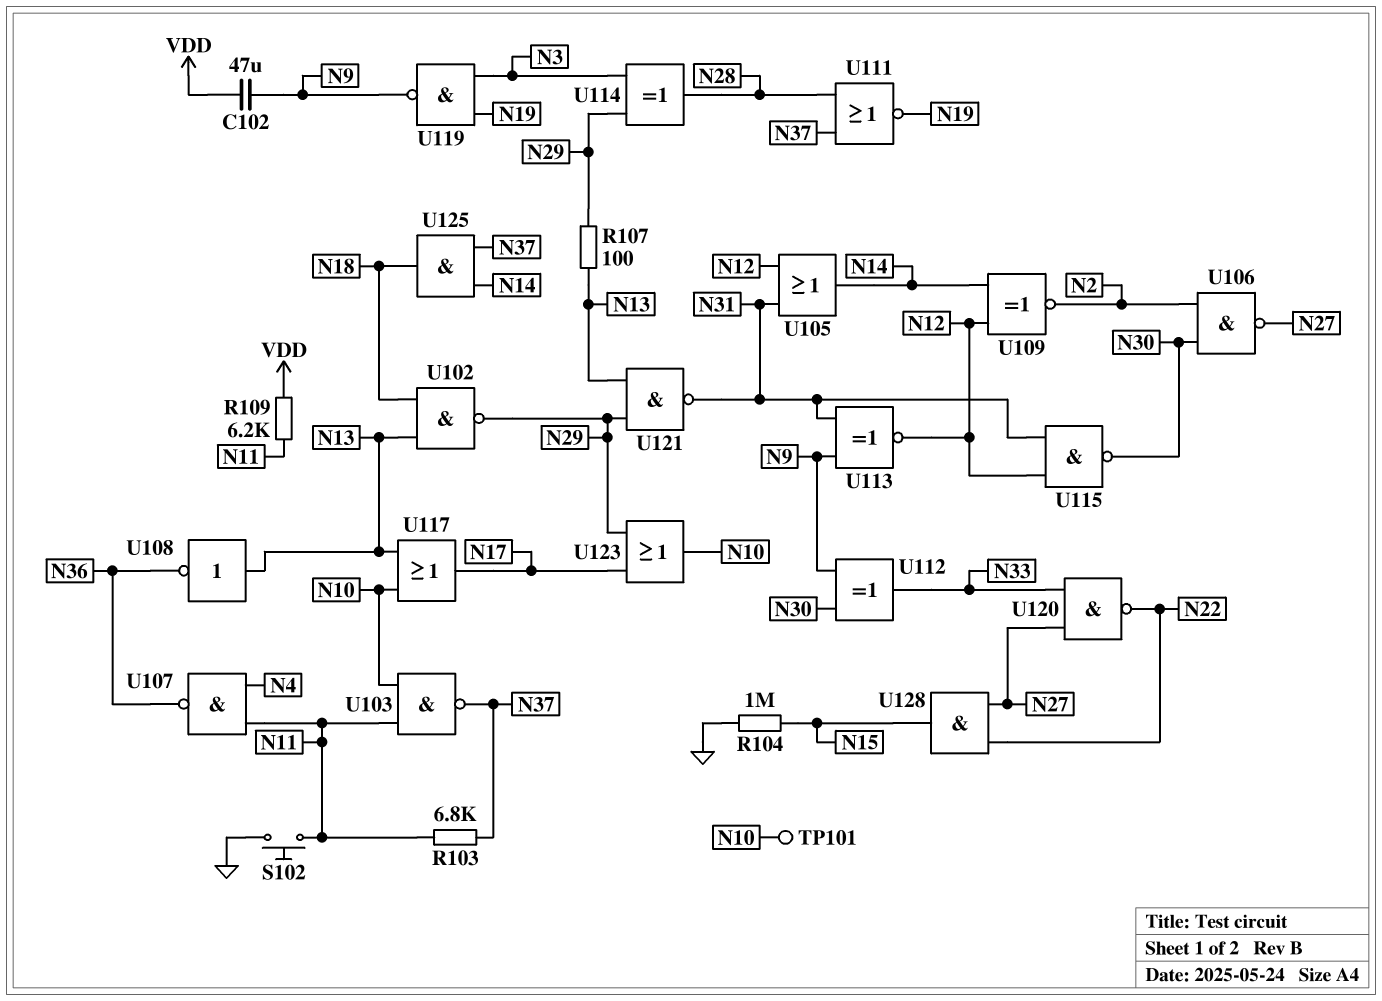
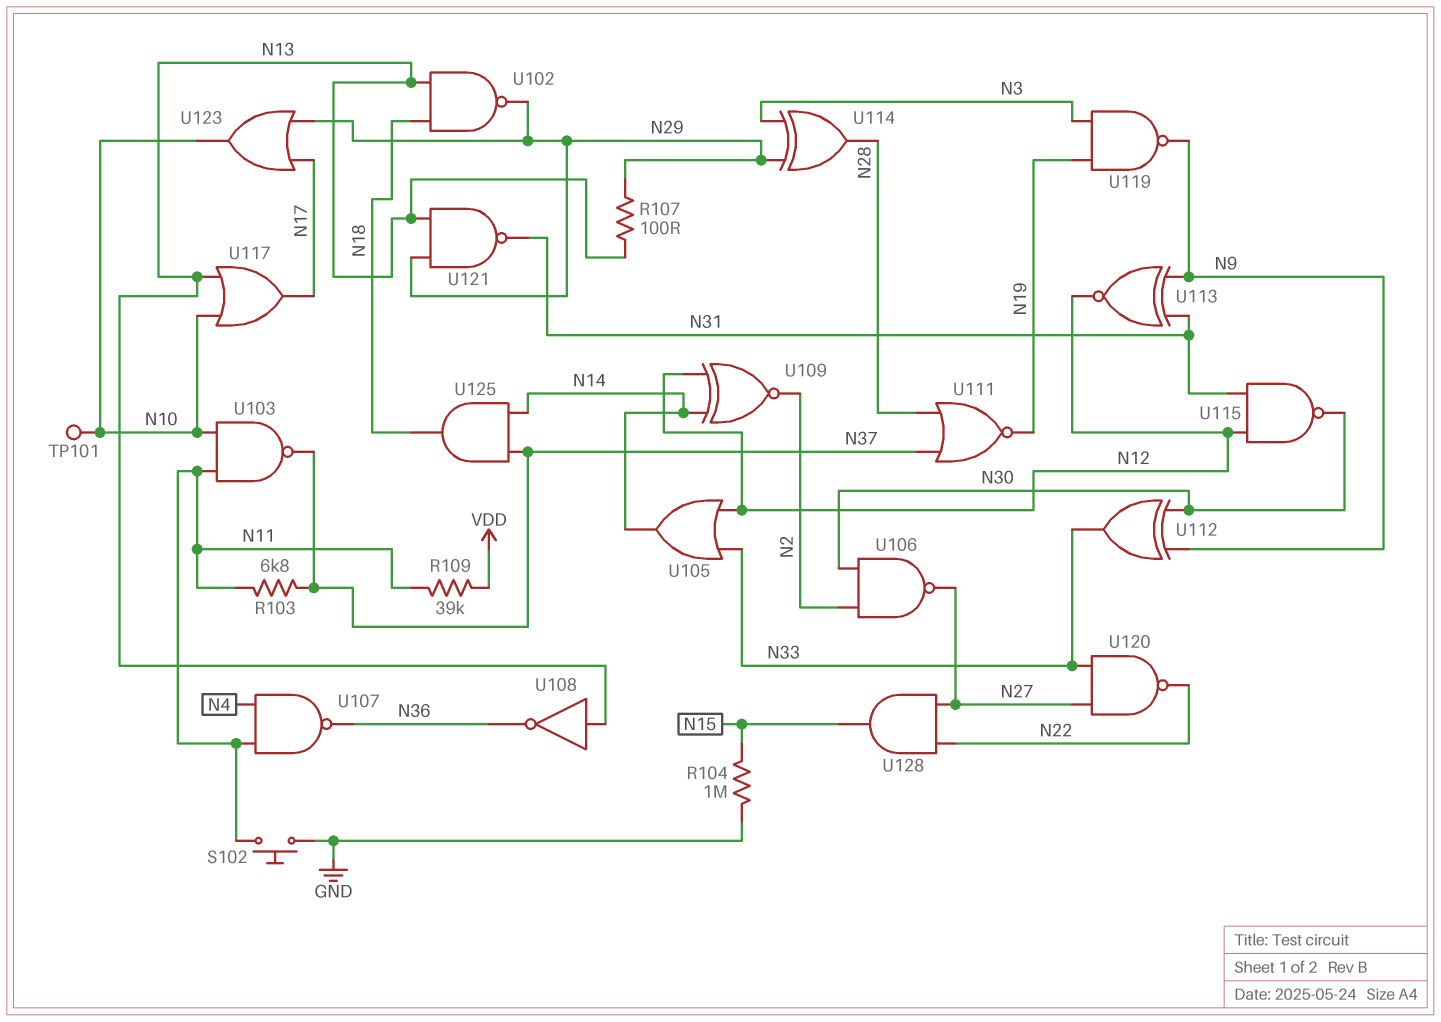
C102: 47uF (N9, VDD) -> none
R109: 6.2k (N11, VDD) -> 39k (N11, VDD)
U105: OR (in N12, in N31, out N14) -> OR (in N12, in N33, out N14)

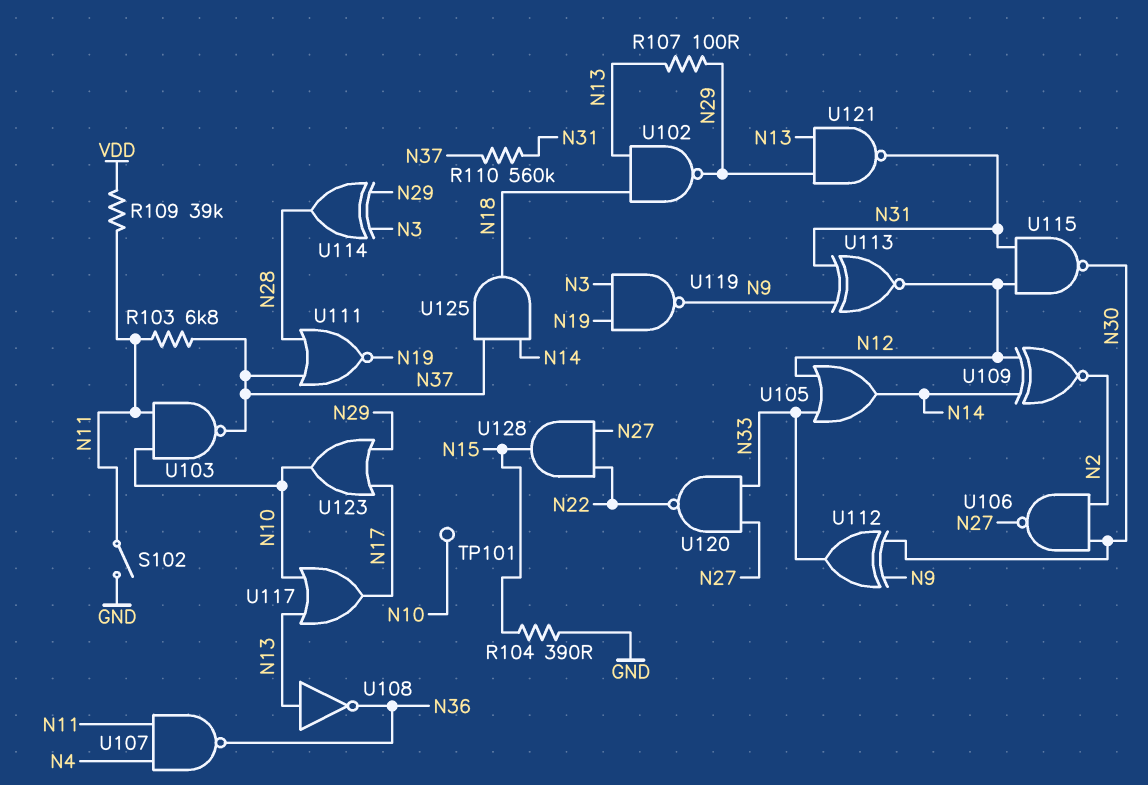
R104: 1M (GND, N15) -> 390 (GND, N15)
R110: none -> 560k (N31, N37)
S102: button (GND, N11) -> switch (GND, N11)

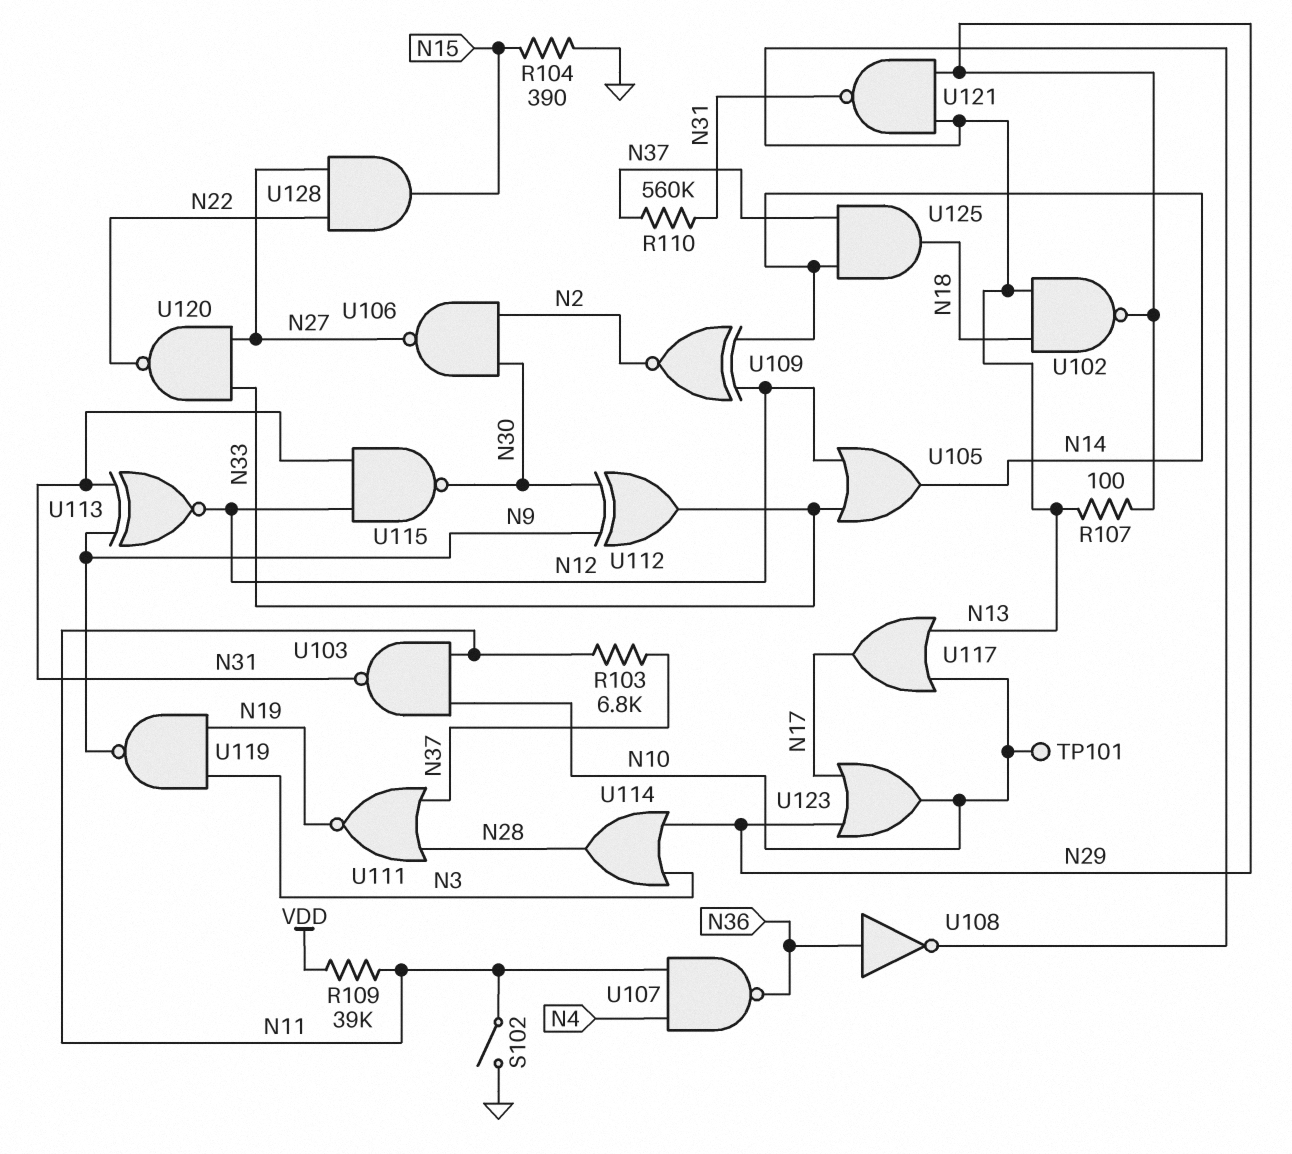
U103: NAND (in N10, in N11, out N37) -> NAND (in N10, in N11, out N31)
U108: NOT (in N13, out N36) -> NOT (in N36, out N13)
U114: XOR (in N3, in N29, out N28) -> OR (in N3, in N29, out N28)

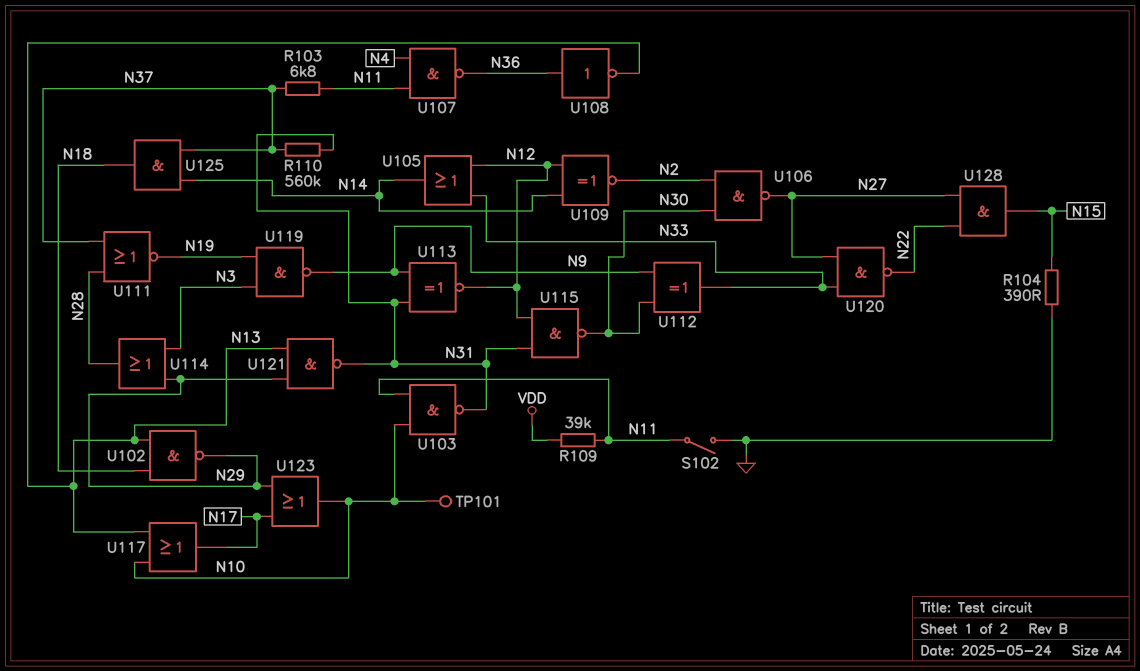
R107: 100 (N13, N29) -> none

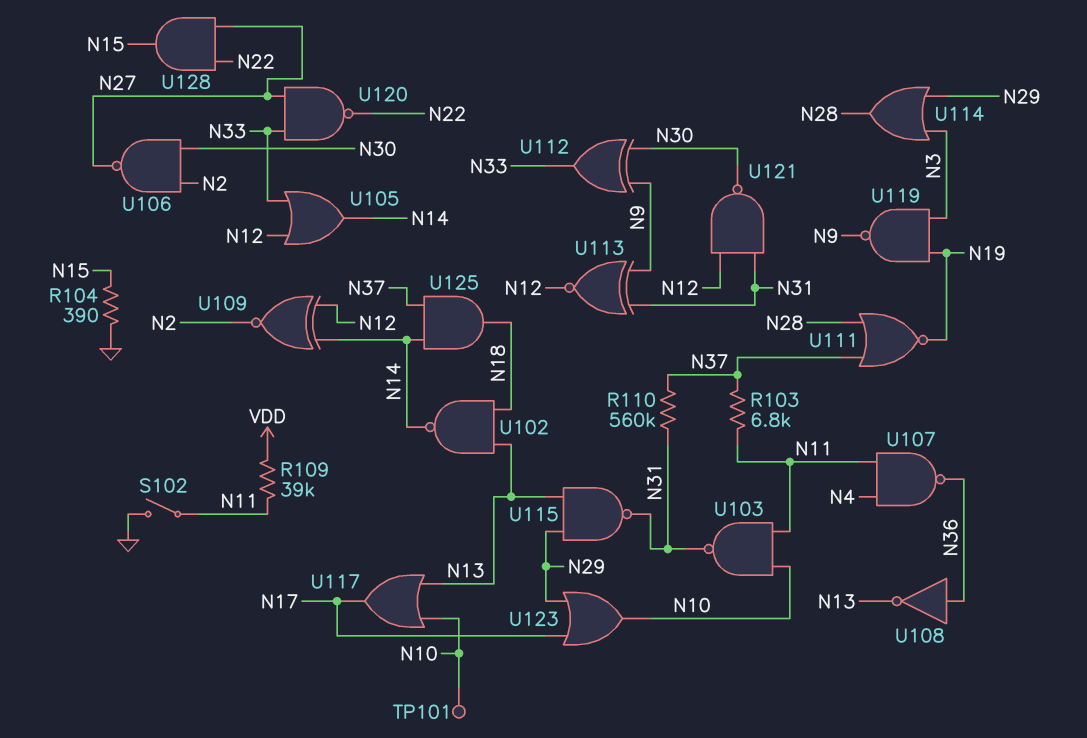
U102: NAND (in N13, in N18, out N29) -> NAND (in N13, in N18, out N14)
U115: NAND (in N12, in N31, out N30) -> NAND (in N13, in N29, out N31)
U121: NAND (in N13, in N29, out N31) -> NAND (in N12, in N31, out N30)

